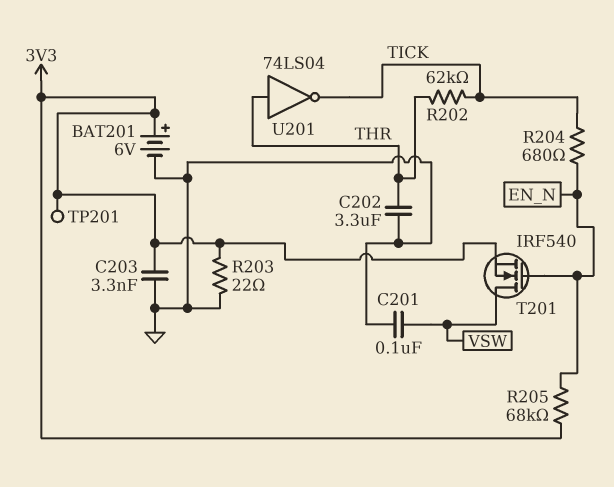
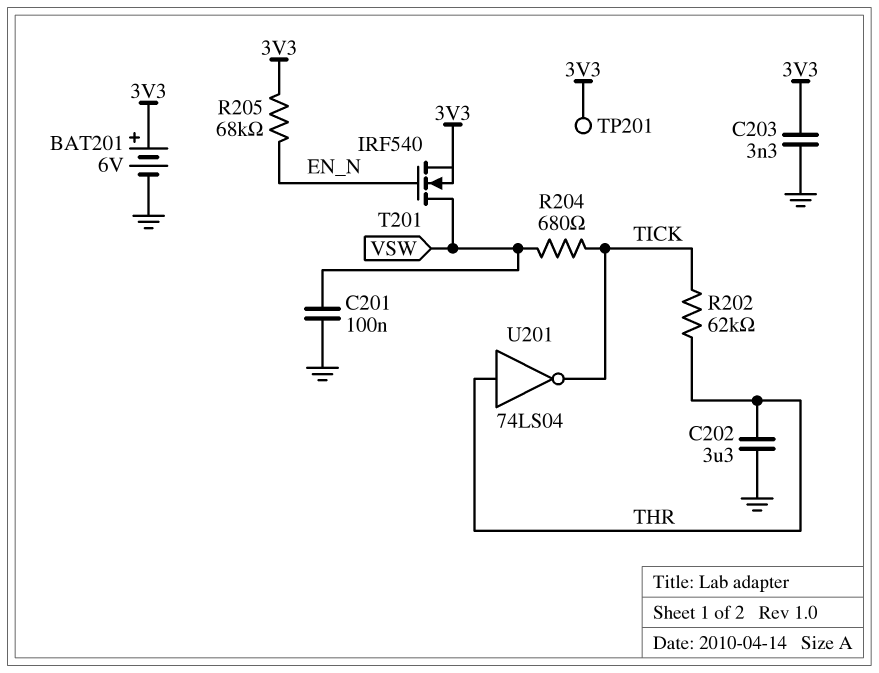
R203: 22 (3V3, GND) -> none
R204: 680 (EN_N, TICK) -> 680 (TICK, VSW)

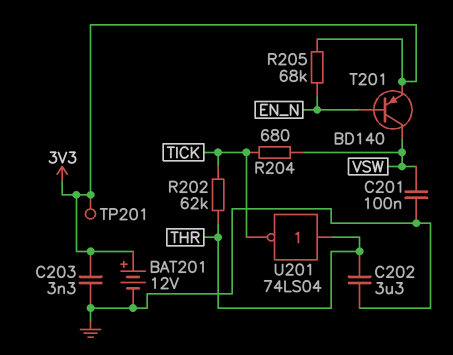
BAT201: 6V (plus 3V3, minus GND) -> 12V (plus 3V3, minus GND)
T201: NMOS IRF540 (G EN_N, D VSW, S 3V3) -> PNP BD140 (B EN_N, C VSW, E 3V3)

